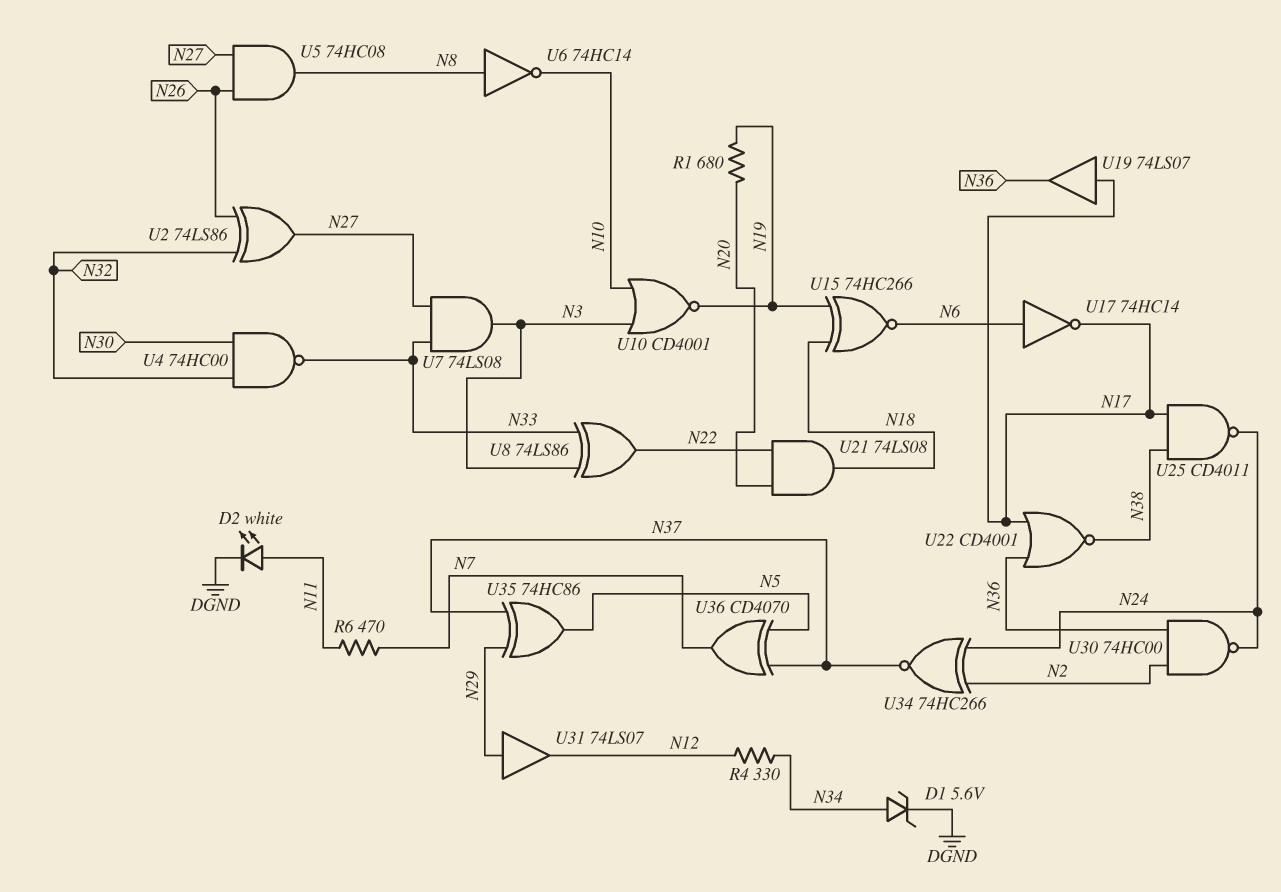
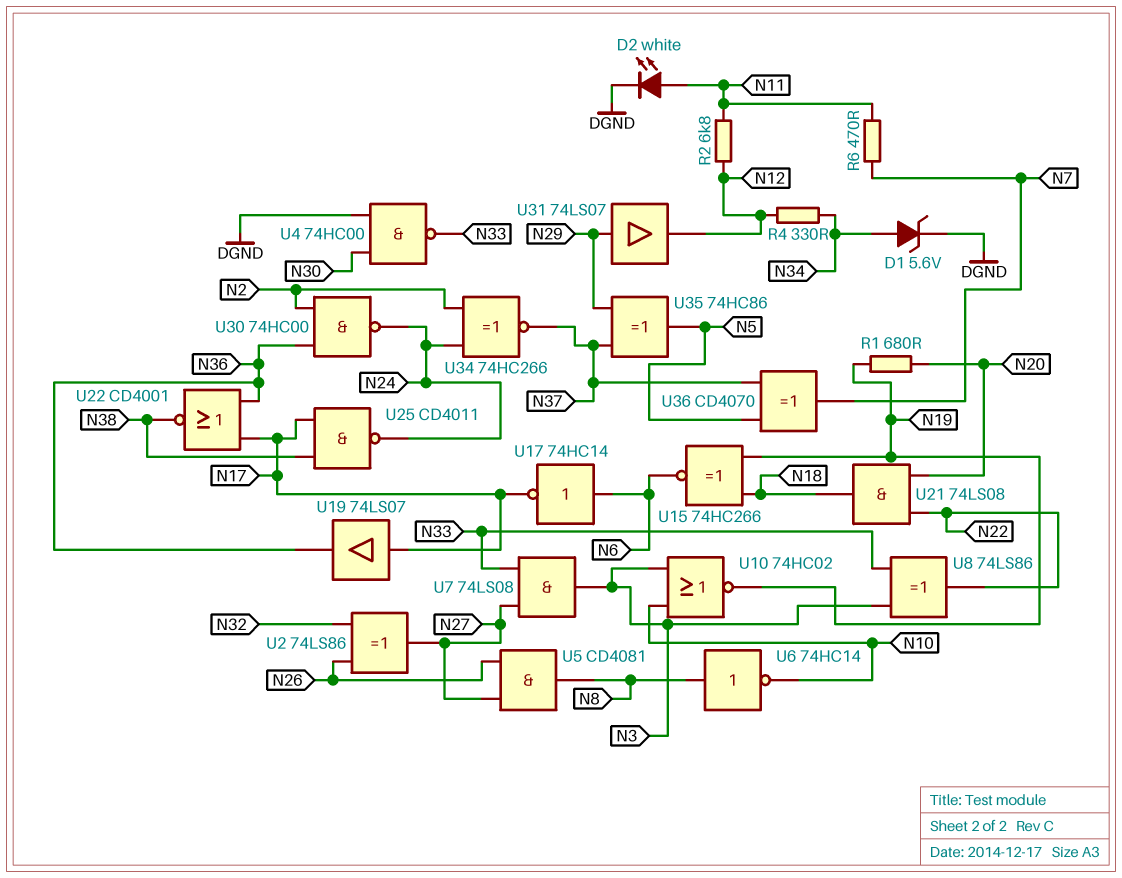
R2: none -> 6.8k (N11, N12)
U4: NAND 74HC00 (in N30, in N32, out N33) -> NAND 74HC00 (in DGND, in N30, out N33)
U5: AND 74HC08 (in N26, in N27, out N8) -> AND CD4081 (in N26, in N27, out N8)
U10: NOR CD4001 (in N3, in N10, out N19) -> NOR 74HC02 (in N3, in N10, out N19)

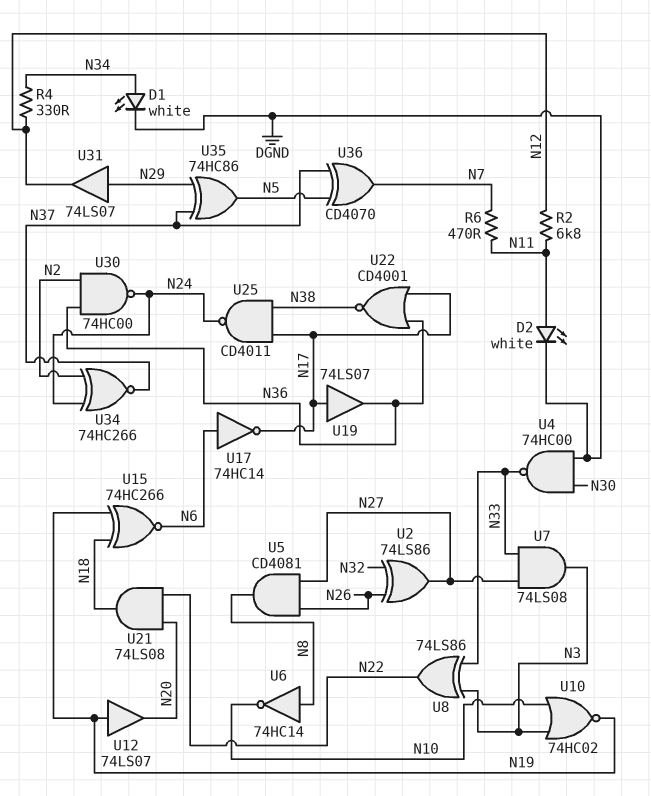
D1: zener 5.6V (A N34, K DGND) -> LED white (A N34, K DGND)
R1: 680 (N19, N20) -> none
U12: none -> buffer 74LS07 (in N19, out N20)

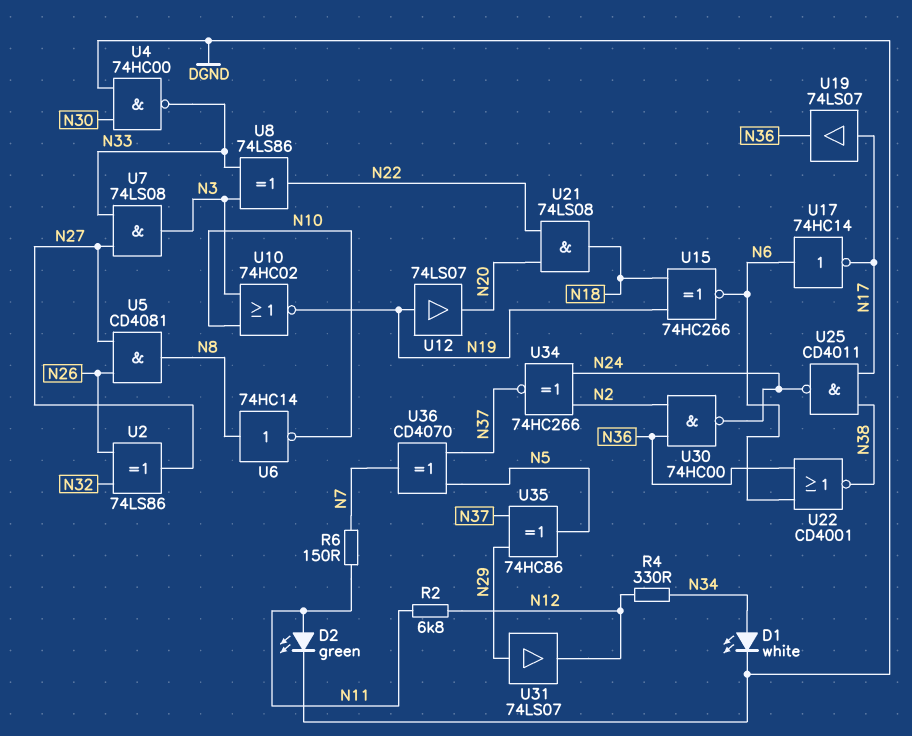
D2: LED white (A N11, K DGND) -> LED green (A N11, K DGND)
R6: 470 (N7, N11) -> 150 (N7, N11)
U22: NOR CD4001 (in N17, in N36, out N38) -> NOR CD4001 (in N6, in N36, out N38)

